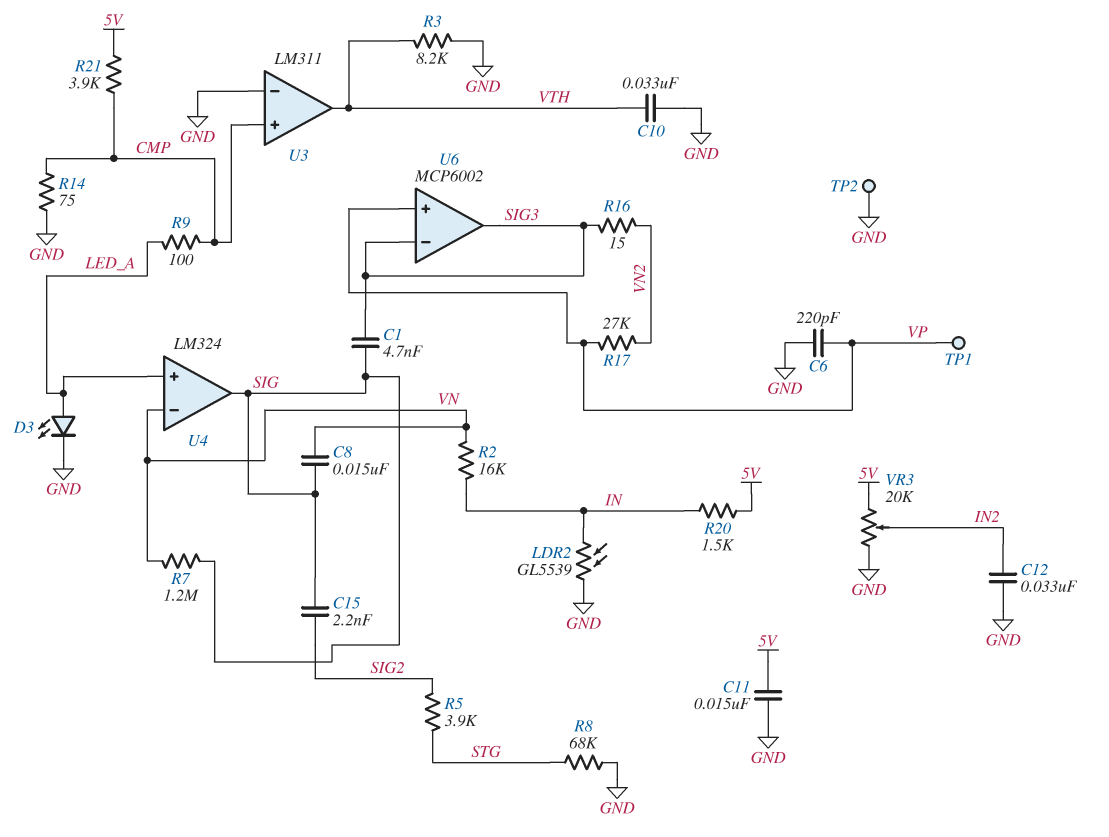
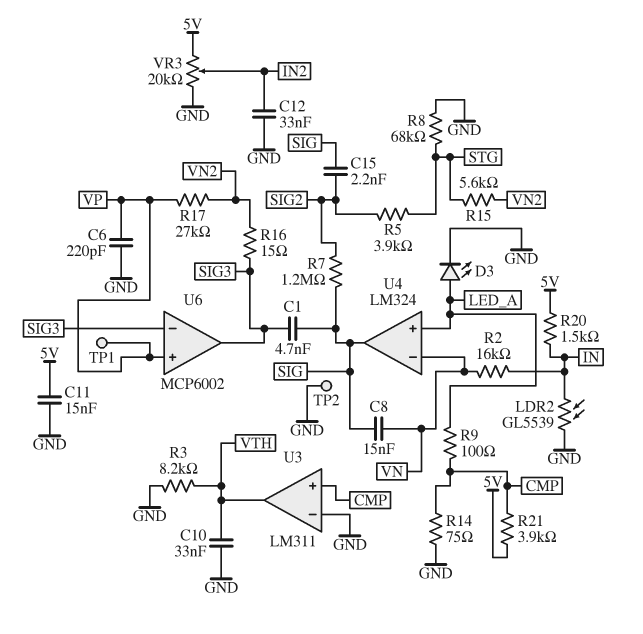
R7: 1.2M (SIG, VN) -> 1.2M (SIG, SIG2)
R15: none -> 5.6k (STG, VN2)

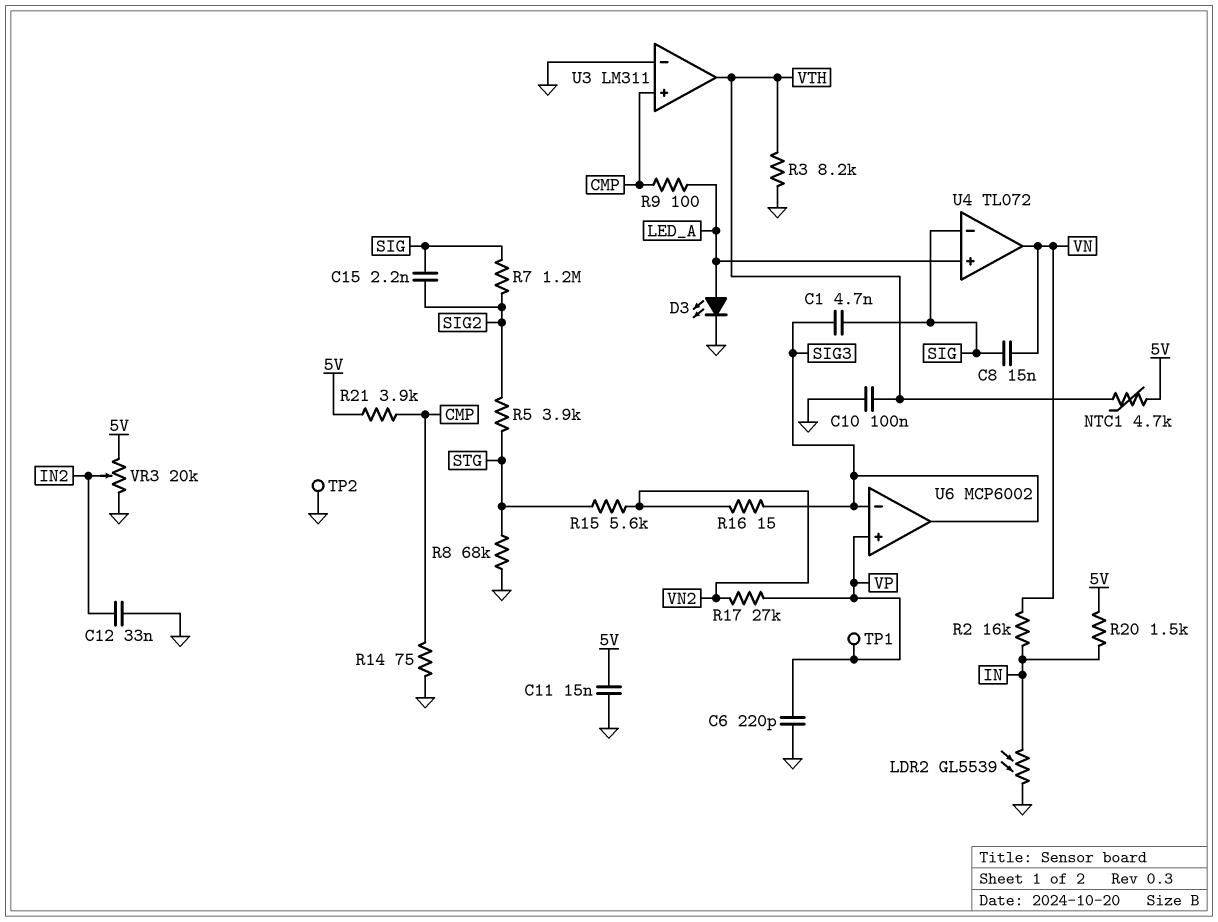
C10: 33nF (GND, VTH) -> 100nF (GND, VTH)
NTC1: none -> 4.7k (5V, VTH)
U4: LM324 -> TL072
U4 pin in-: VN -> SIG
U4 pin out: SIG -> VN

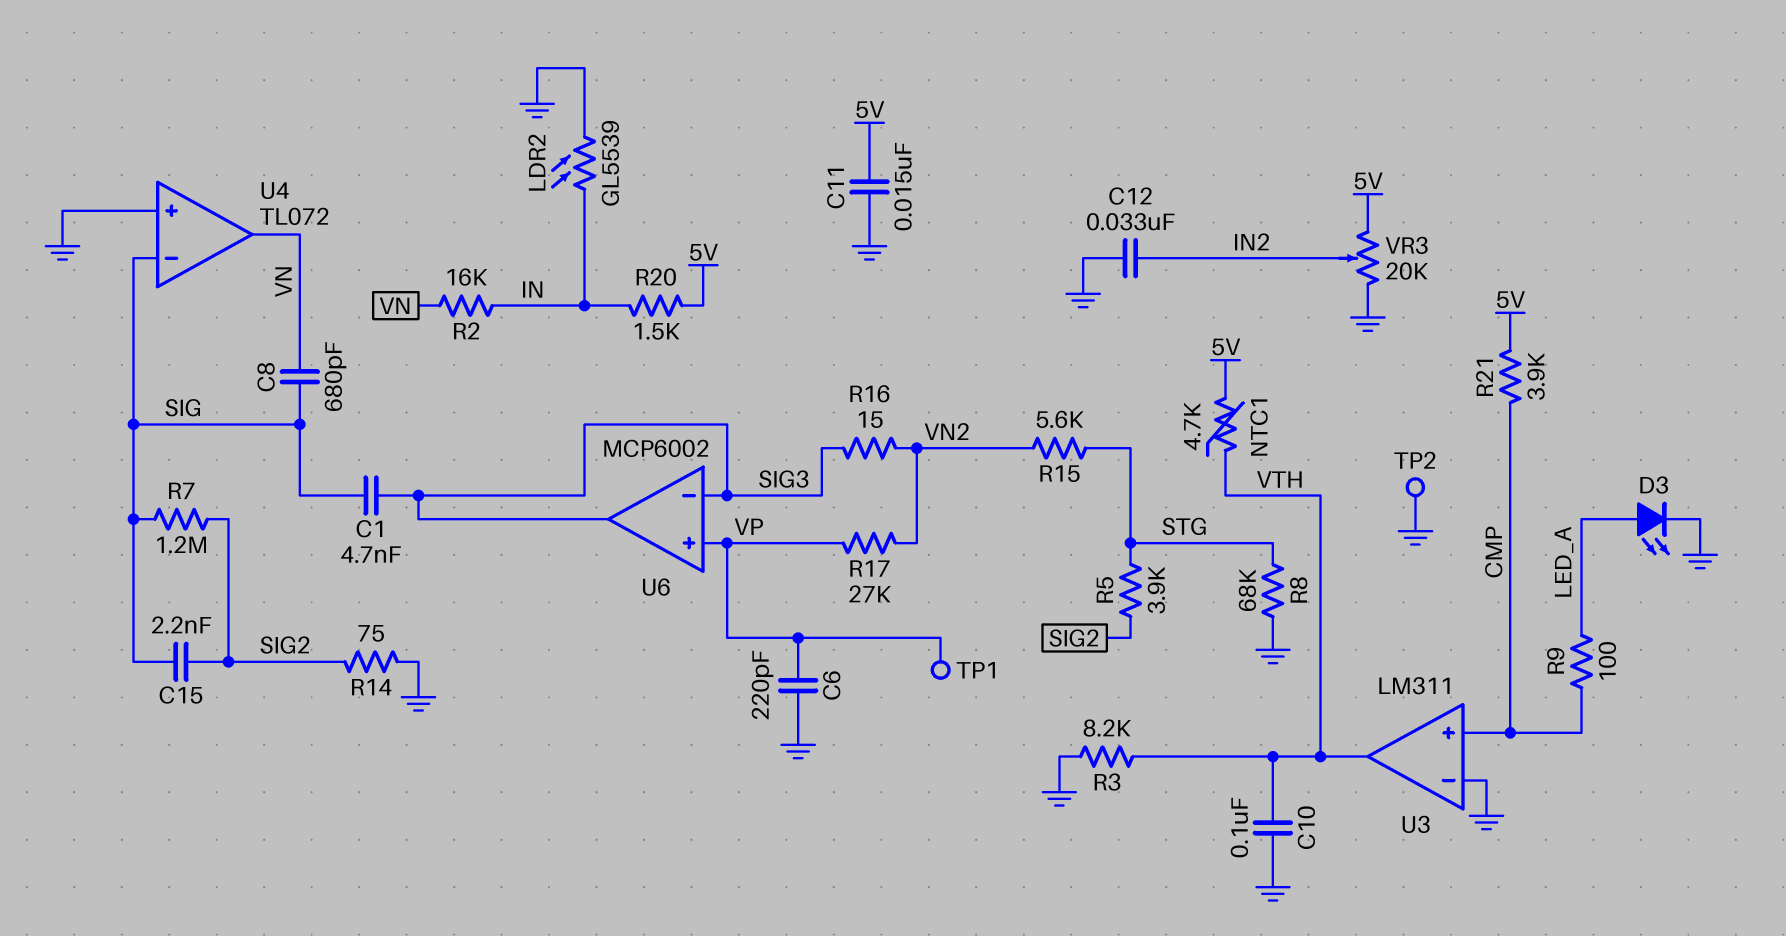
C8: 15nF (SIG, VN) -> 680pF (SIG, VN)
R14: 75 (CMP, GND) -> 75 (GND, SIG2)
U4 pin in+: LED_A -> GND

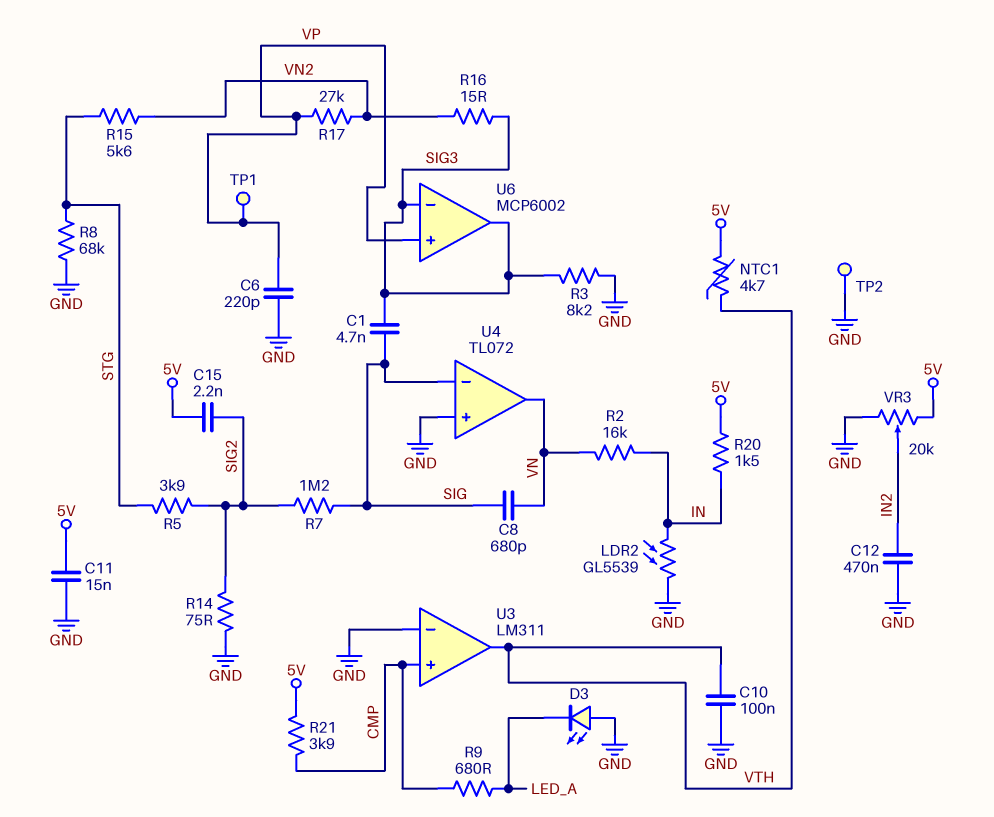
C12: 33nF (GND, IN2) -> 470nF (GND, IN2)
C15: 2.2nF (SIG, SIG2) -> 2.2nF (5V, SIG2)
D3: LED (A LED_A, K GND) -> LED (A GND, K LED_A)
R3: 8.2k (GND, VTH) -> 8.2k (GND, SIG3)
R9: 100 (CMP, LED_A) -> 680 (CMP, LED_A)

